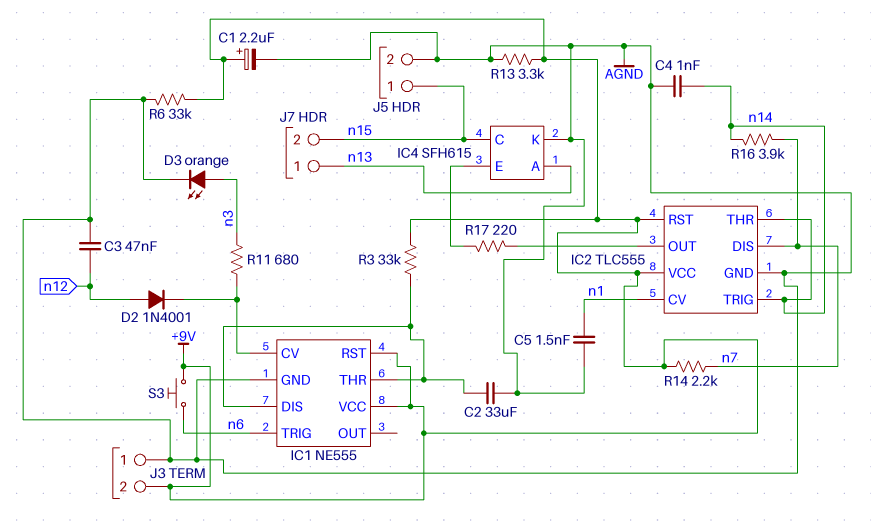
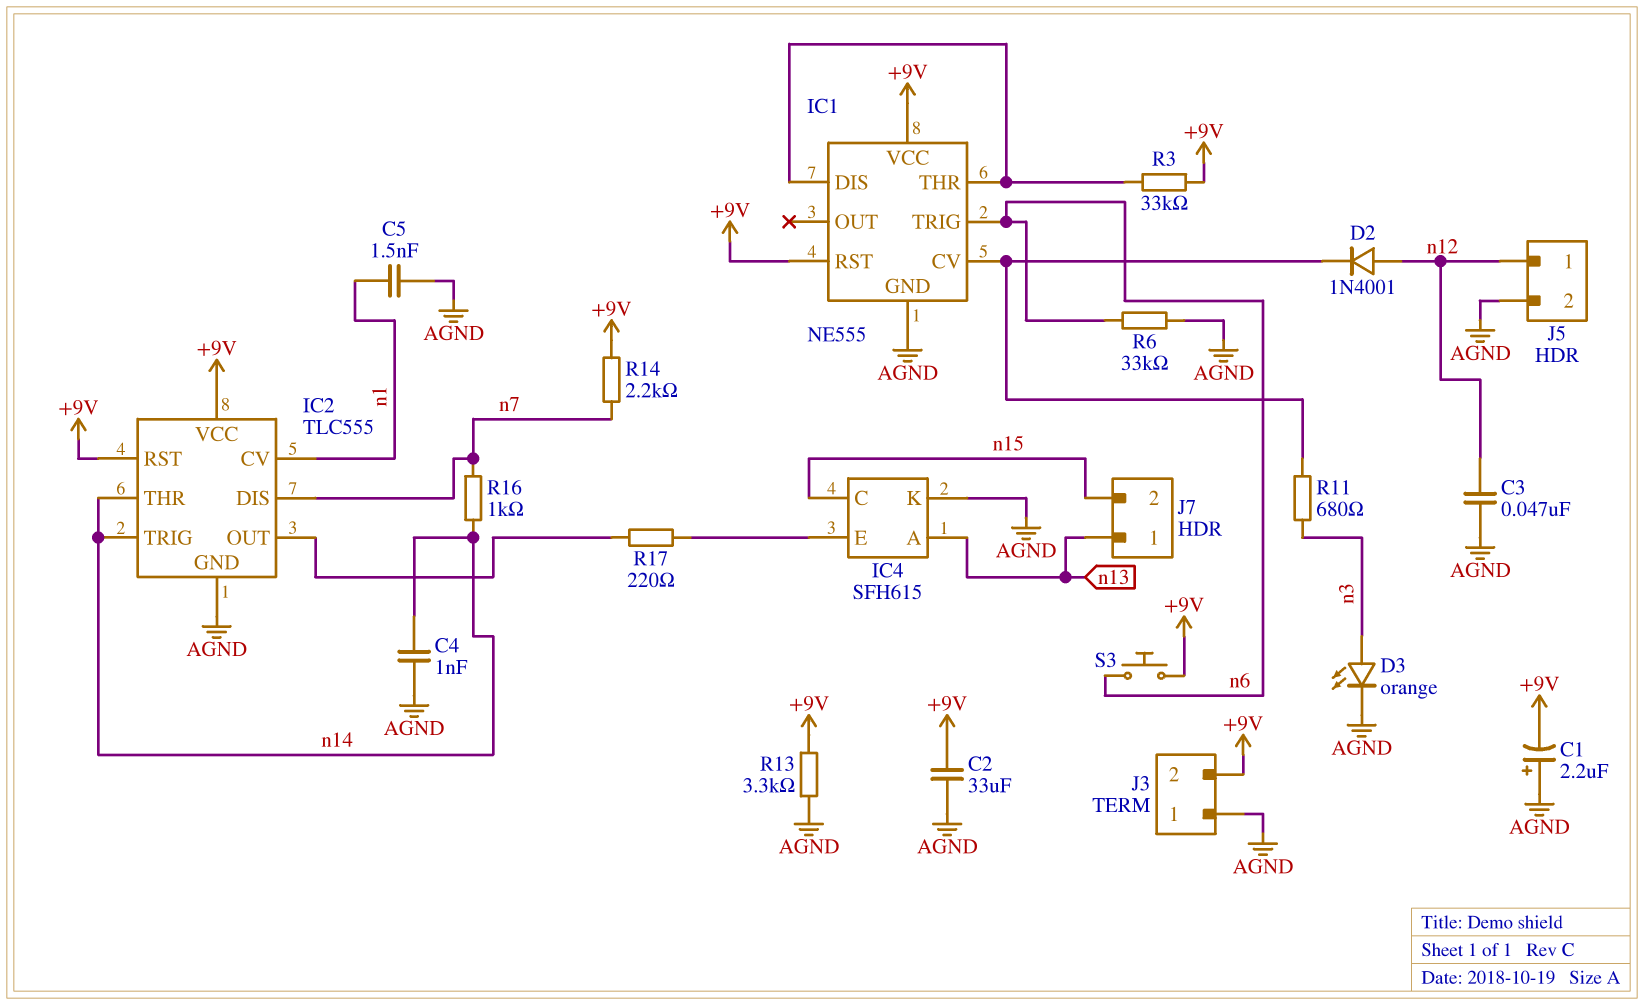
C1: 2.2uF (plus +9V, minus AGND) -> 2.2uF (plus AGND, minus +9V)
C2: 33uF (AGND, IC1/DIS) -> 33uF (+9V, AGND)
J5 pin 1: n15 -> n12
R6: 33k (+9V, AGND) -> 33k (AGND, n6)
R16: 3.9k (n7, n14) -> 1k (n7, n14)

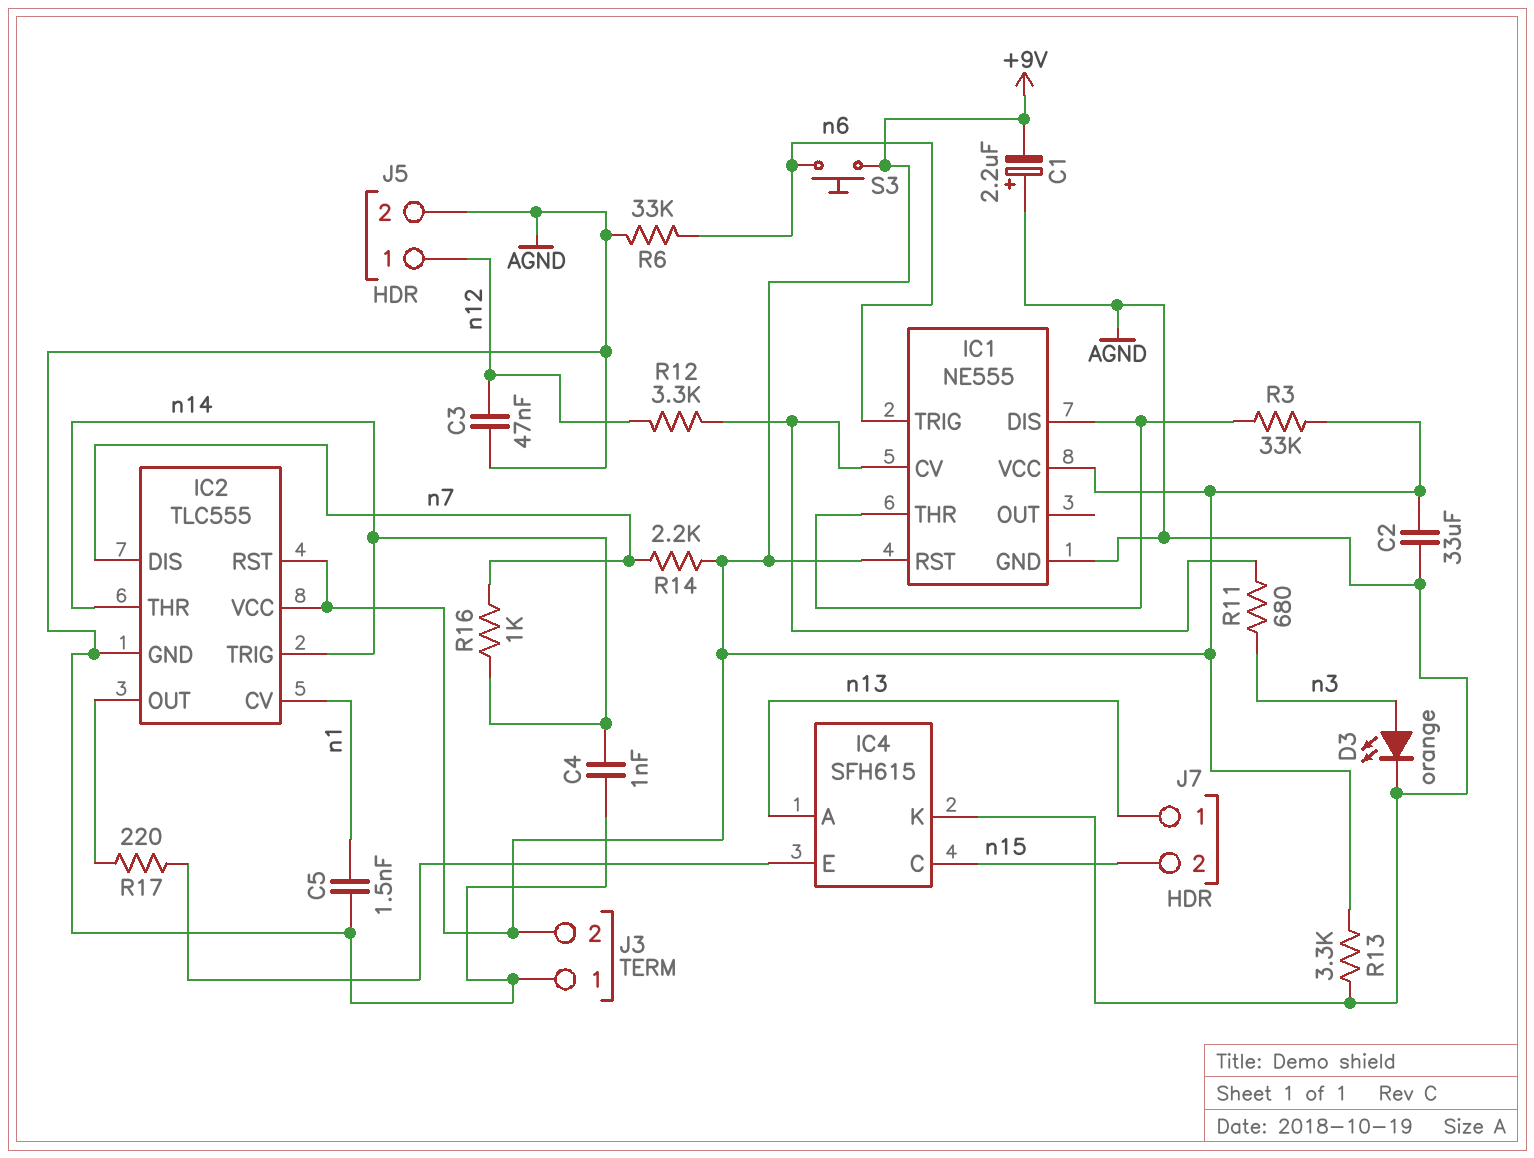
D2: diode 1N4001 (A n12, K IC1/CV) -> none
R12: none -> 3.3k (IC1/CV, n12)

